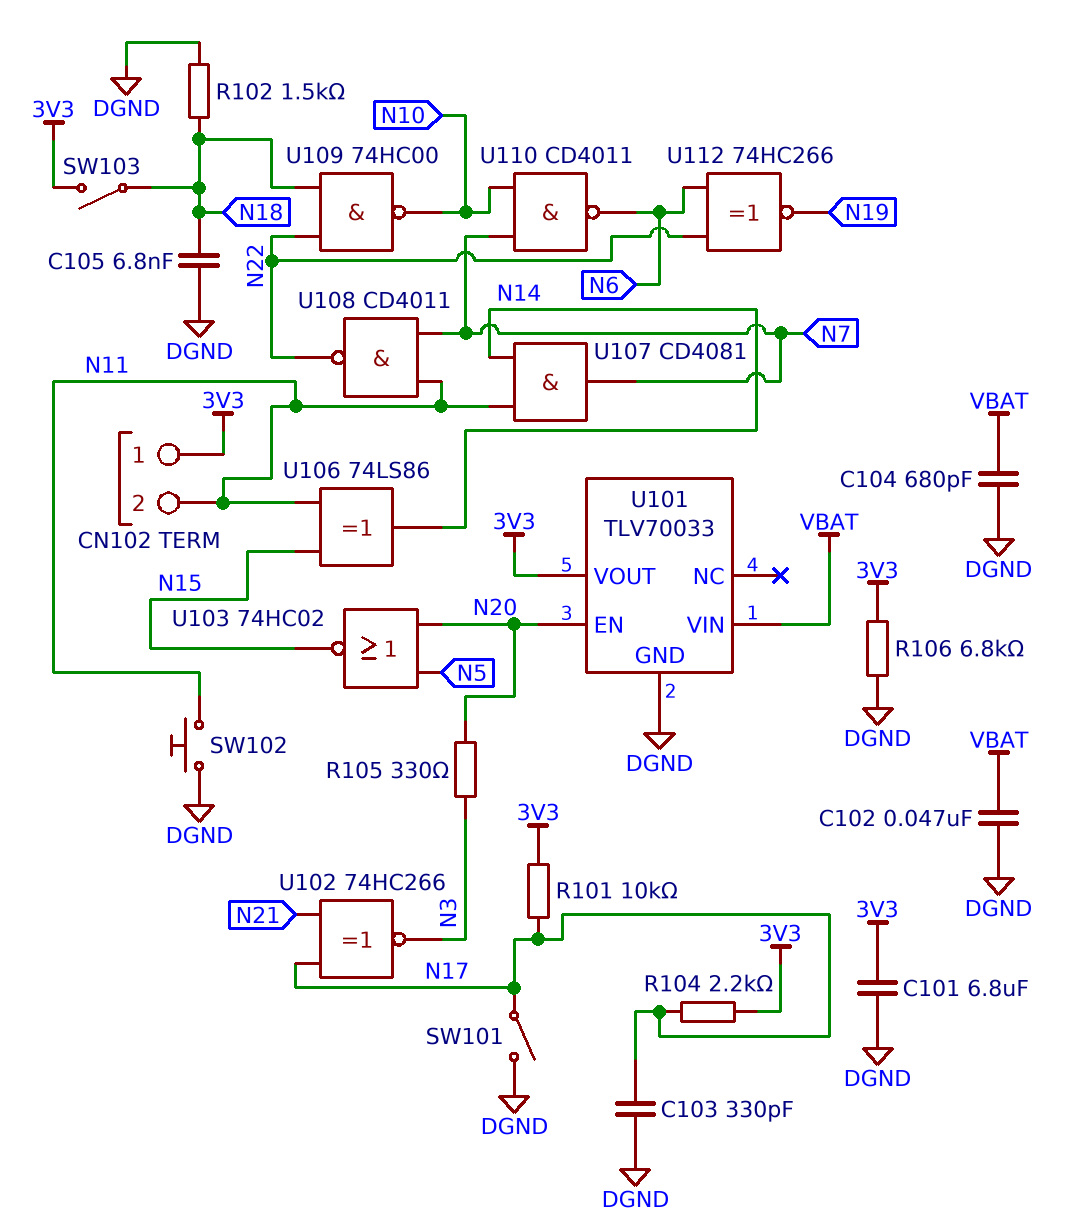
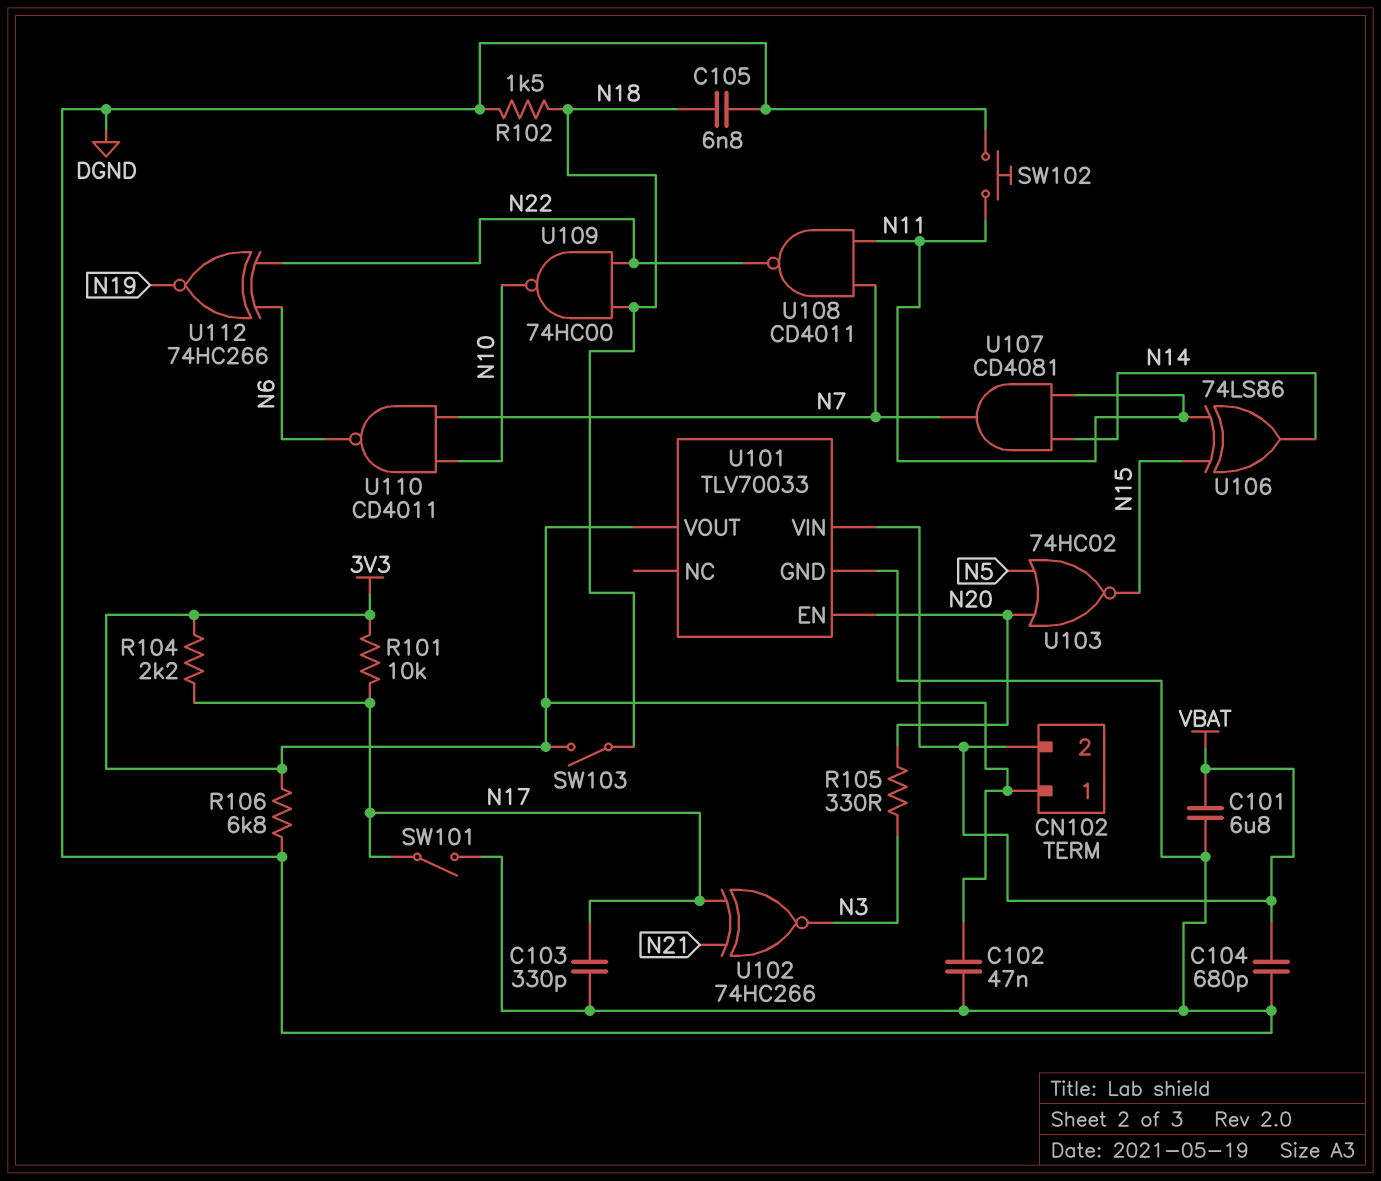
C101: 6.8uF (3V3, DGND) -> 6.8uF (DGND, VBAT)
C102: 47nF (DGND, VBAT) -> 47nF (3V3, DGND)
CN102 pin 2: N11 -> VBAT

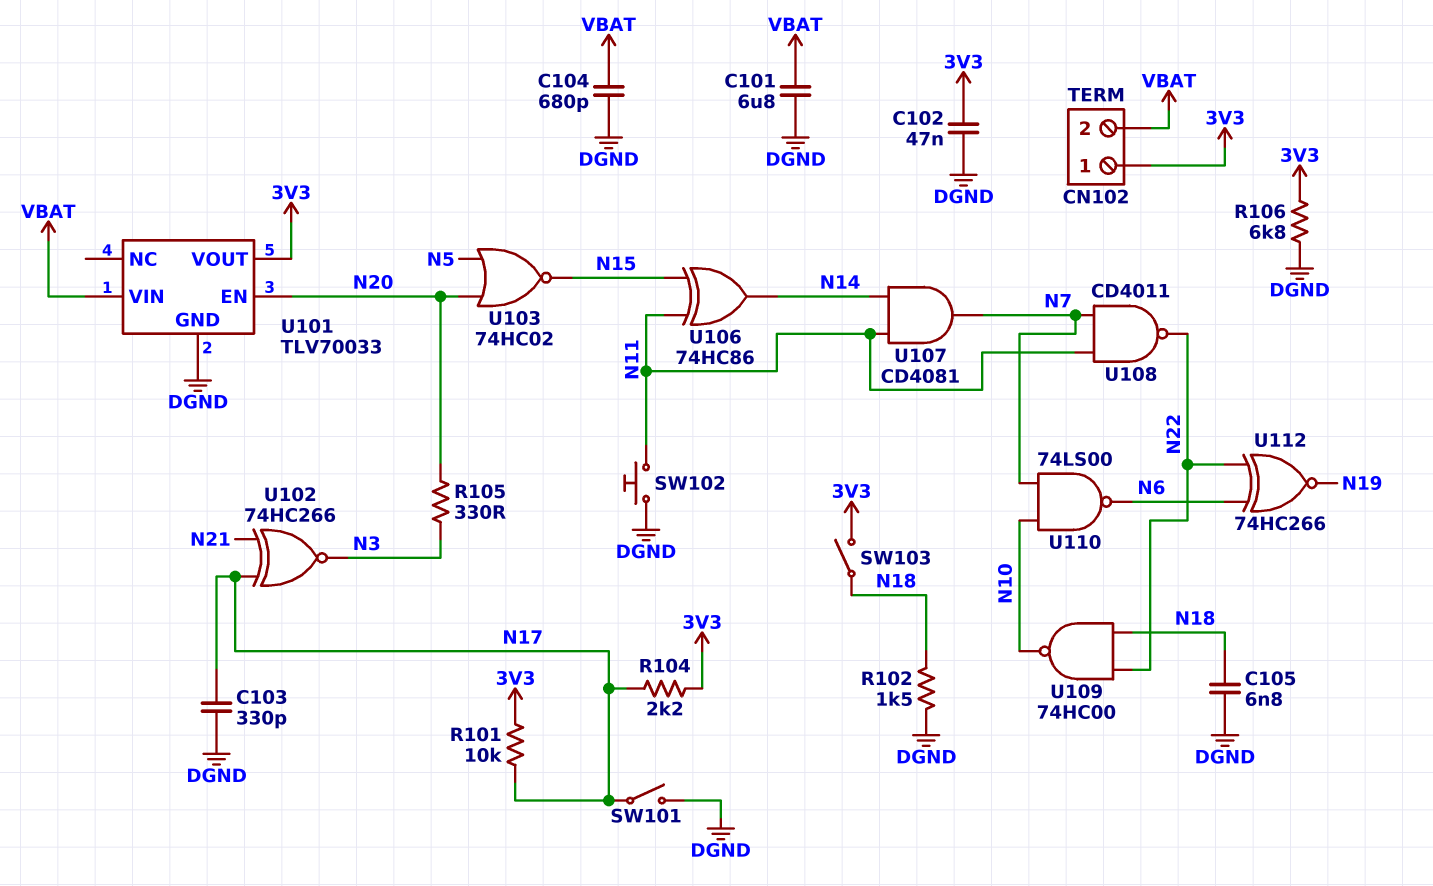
U106: XOR 74LS86 (in N11, in N15, out N14) -> XOR 74HC86 (in N11, in N15, out N14)
U110: NAND CD4011 (in N7, in N10, out N6) -> NAND 74LS00 (in N7, in N10, out N6)

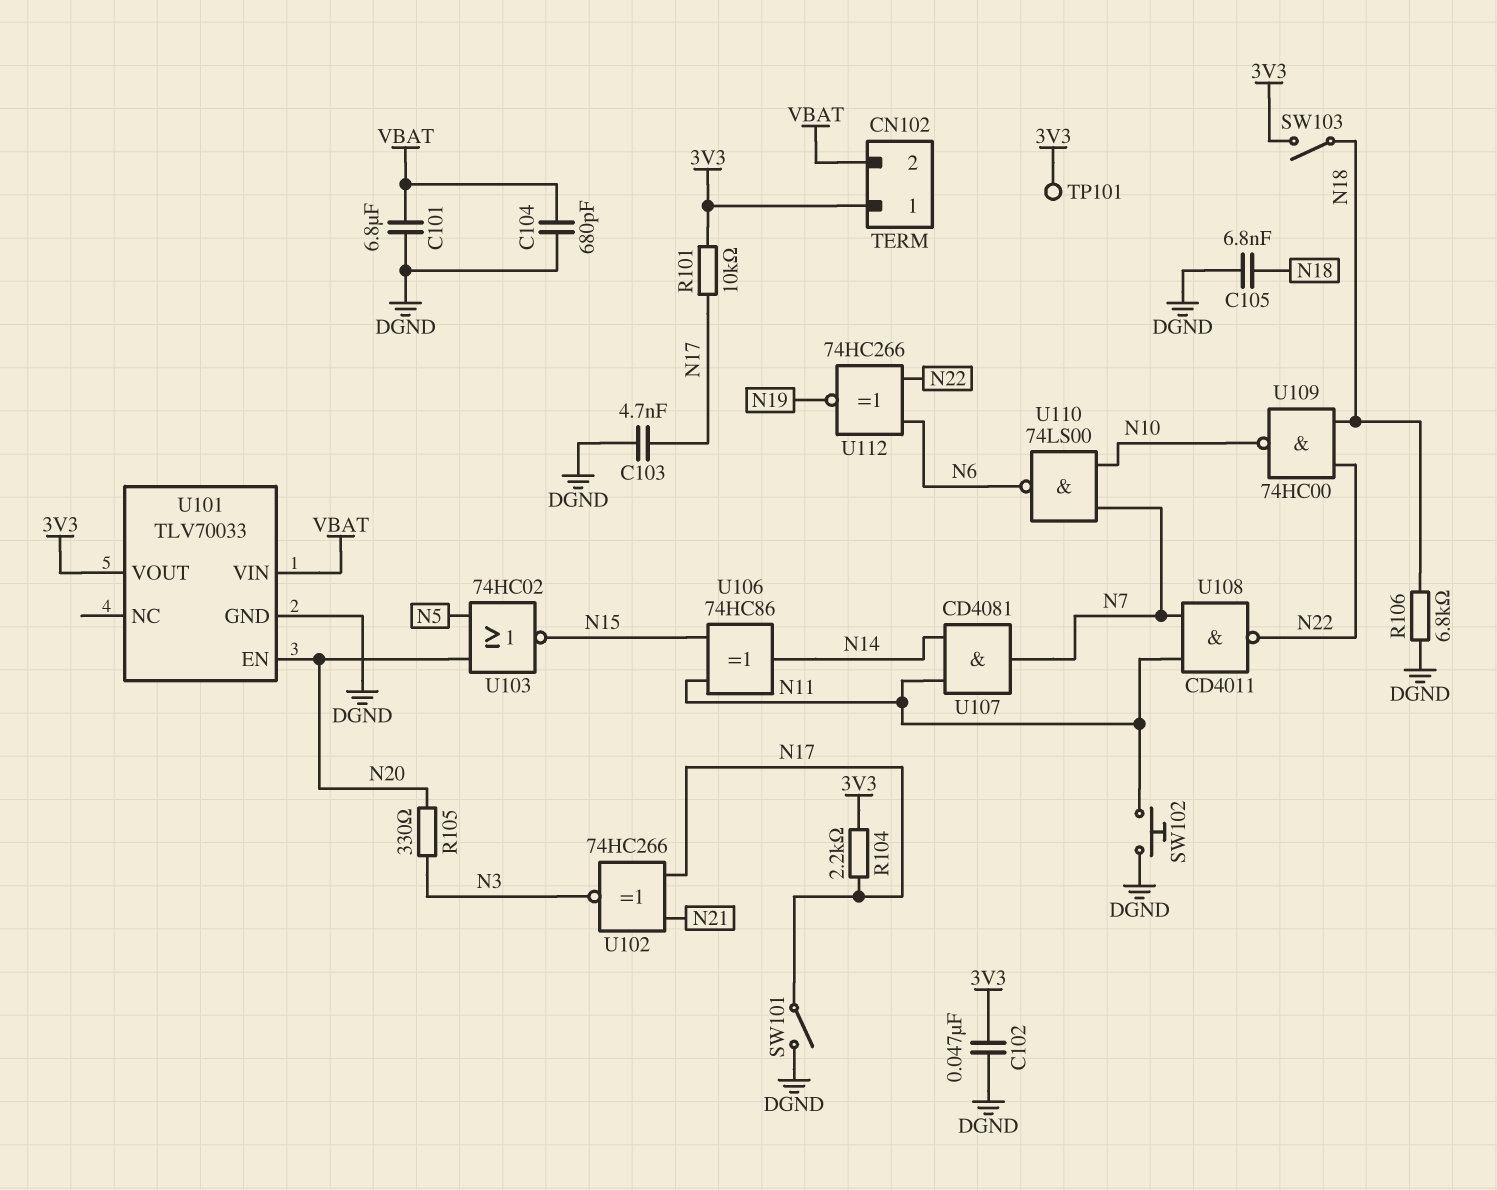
C103: 330pF (DGND, N17) -> 4.7nF (DGND, N17)
R102: 1.5k (DGND, N18) -> none
R106: 6.8k (3V3, DGND) -> 6.8k (DGND, N18)
TP101: none -> test point (3V3)

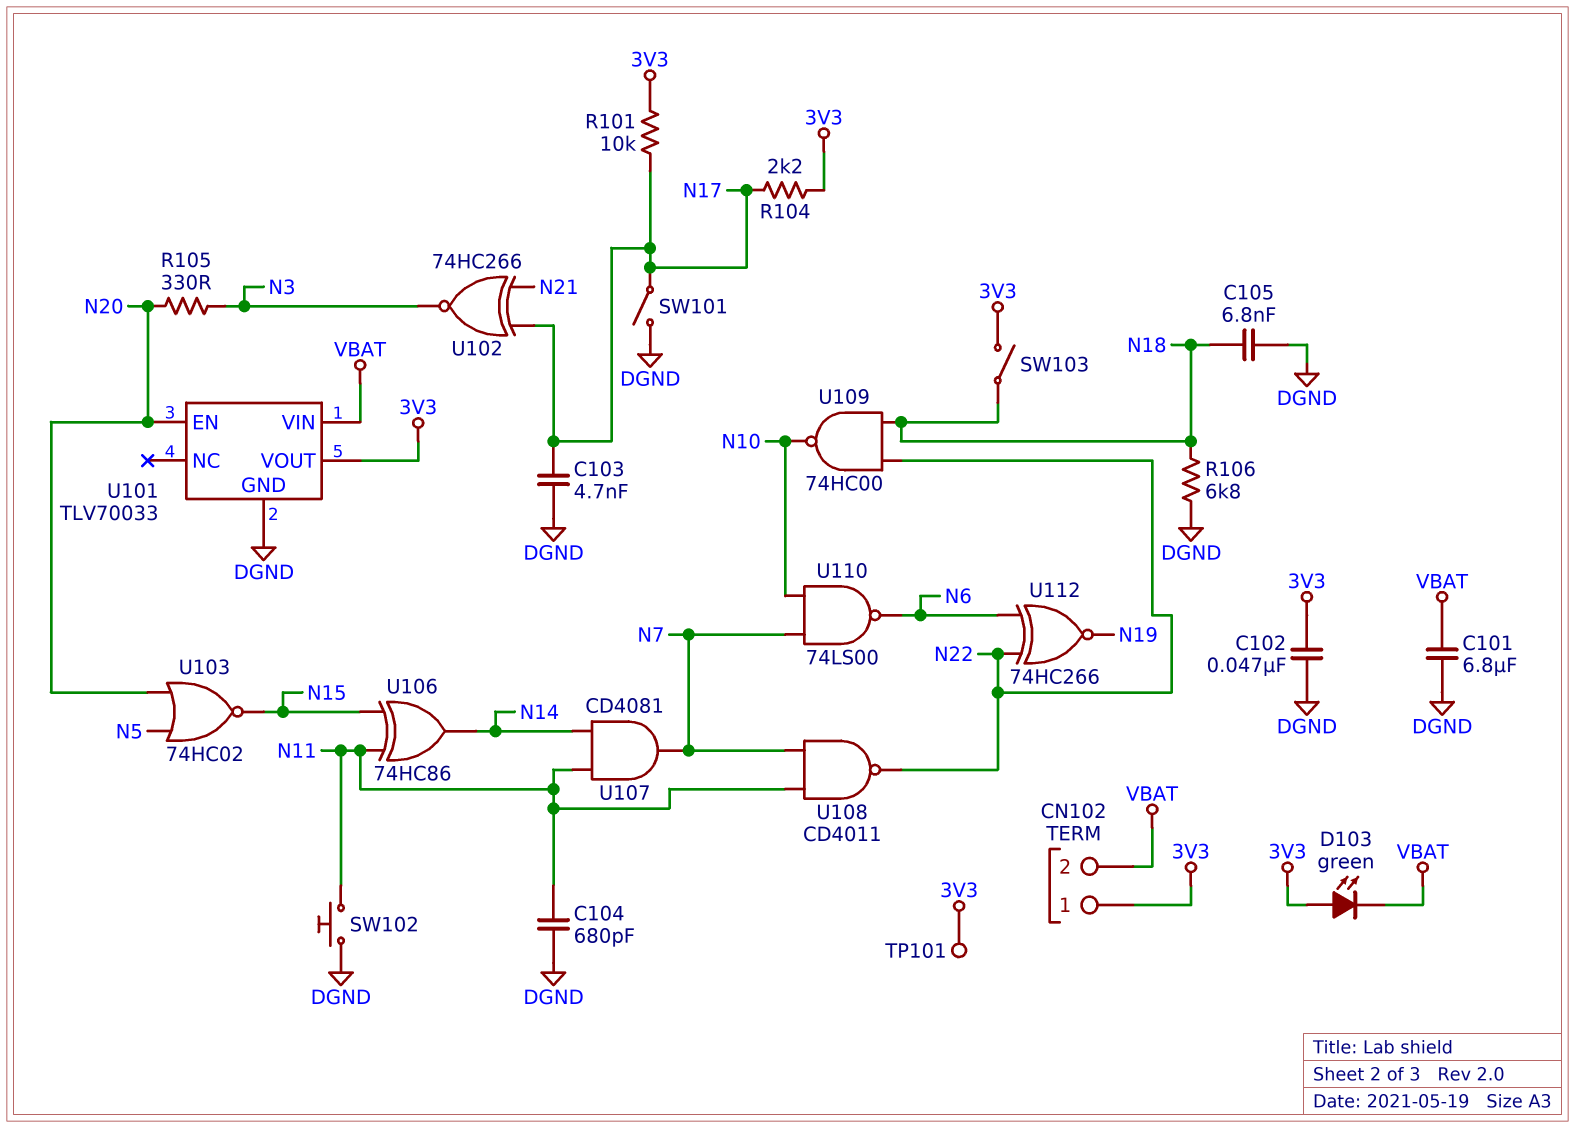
C104: 680pF (DGND, VBAT) -> 680pF (DGND, N11)
D103: none -> LED green (A 3V3, K VBAT)

